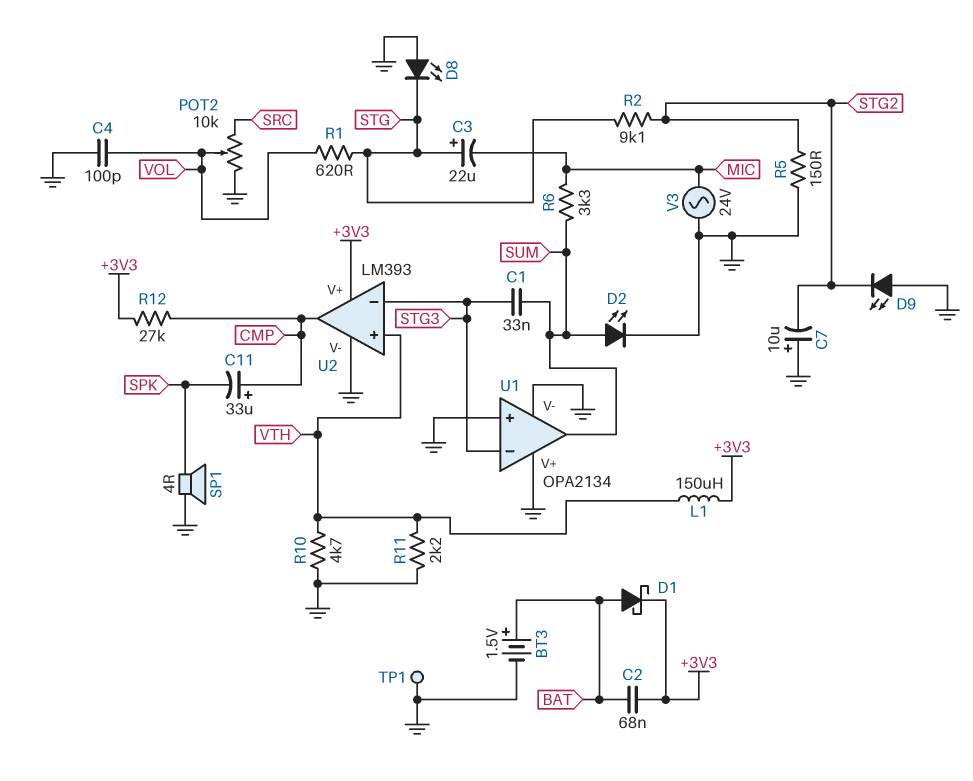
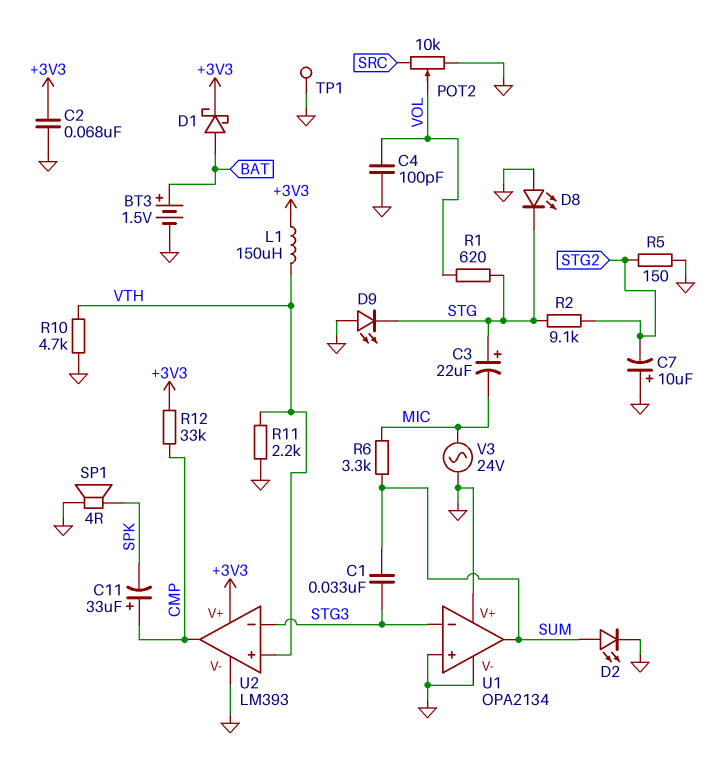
C2: 68nF (+3V3, BAT) -> 68nF (+3V3, GND)
D9: LED (A GND, K STG2) -> LED (A GND, K STG)
R12: 27k (+3V3, CMP) -> 33k (+3V3, CMP)

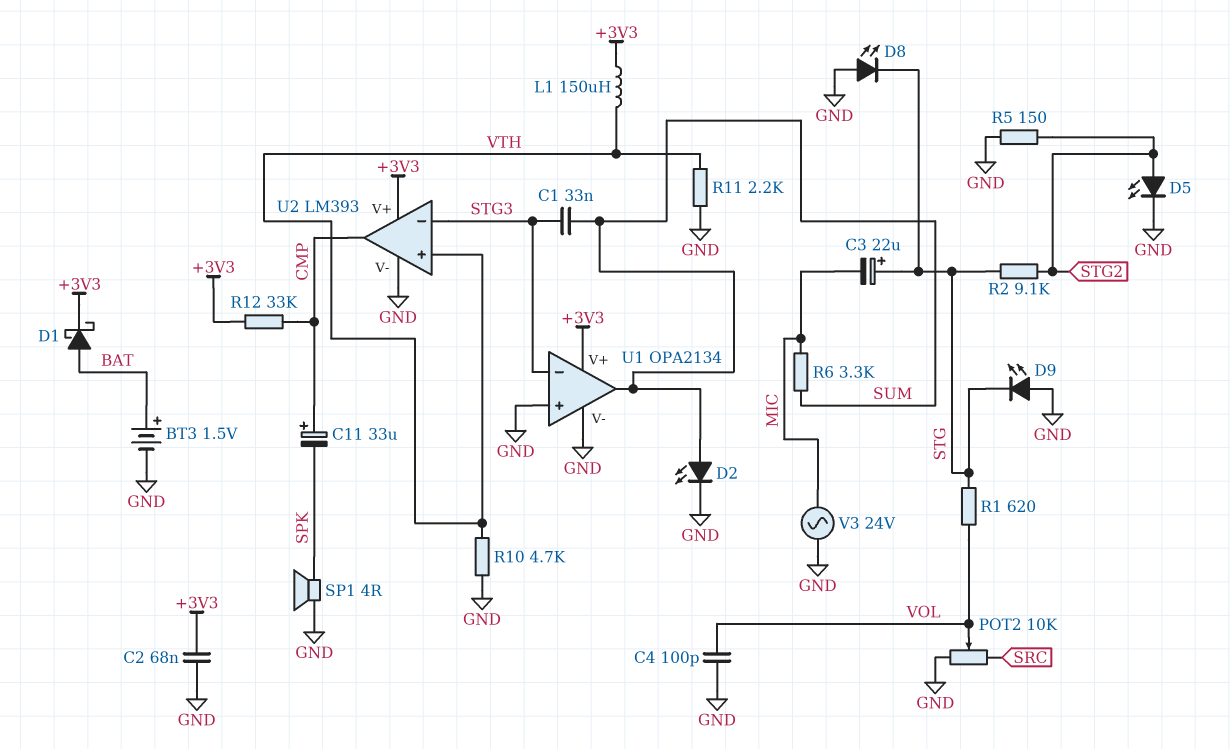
C7: 10uF (plus GND, minus STG2) -> none
D5: none -> LED (A STG2, K GND)
TP1: test point (GND) -> none
U1 pin V+: GND -> +3V3

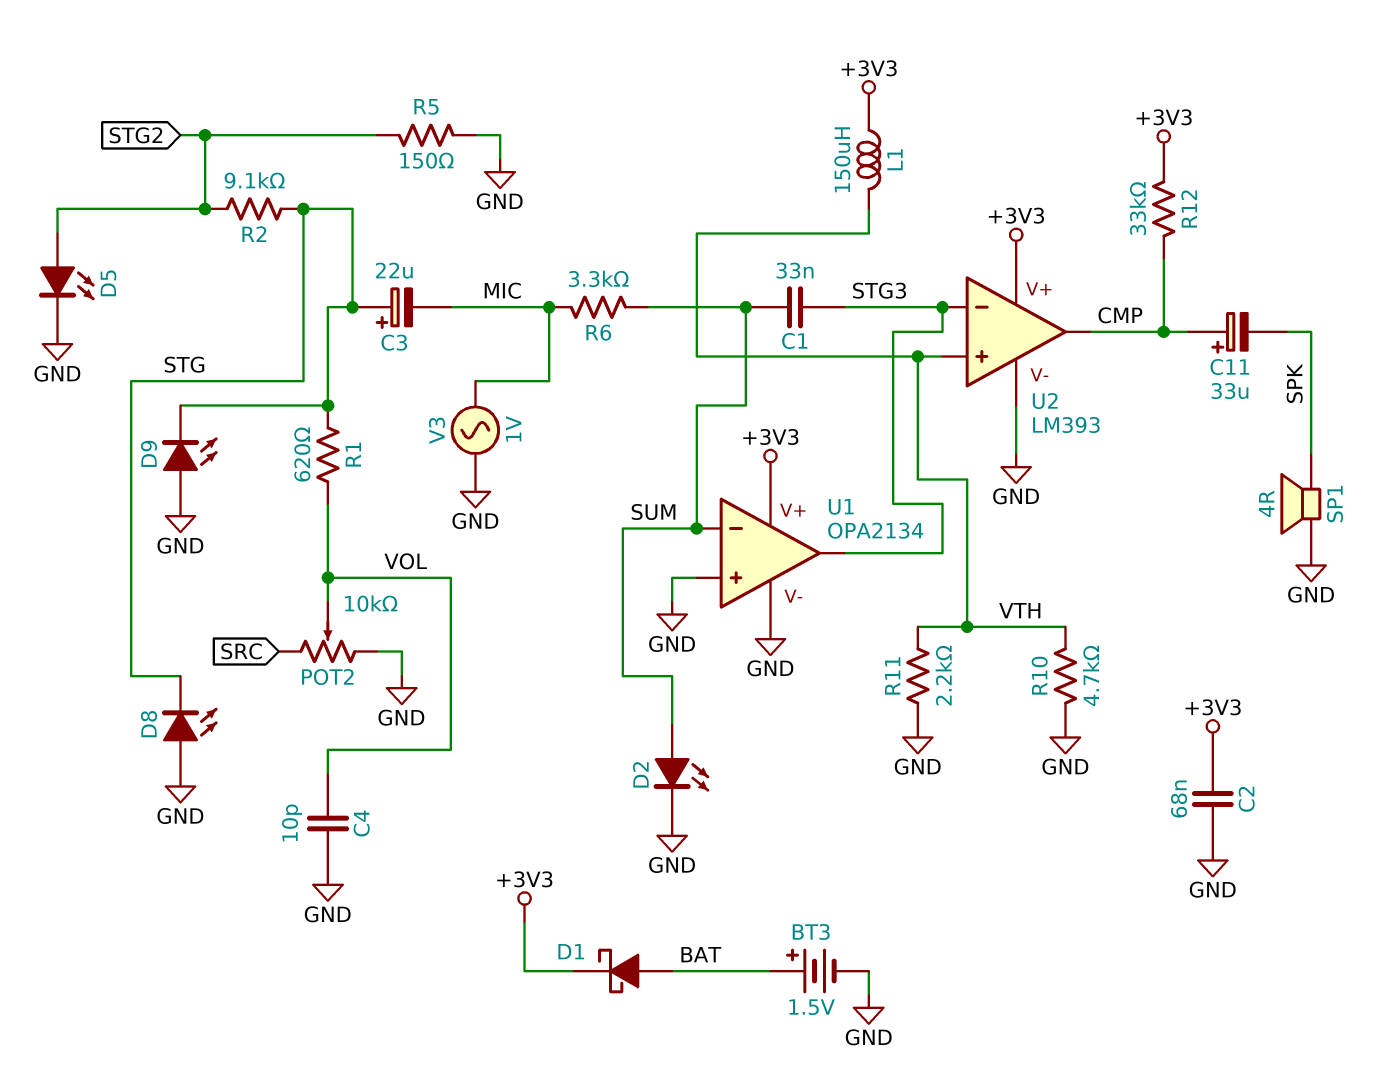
C4: 100pF (GND, VOL) -> 10pF (GND, VOL)
U1 pin in-: STG3 -> SUM
U1 pin out: SUM -> STG3
V3: AC 24V (GND, MIC) -> AC 1V (GND, MIC)

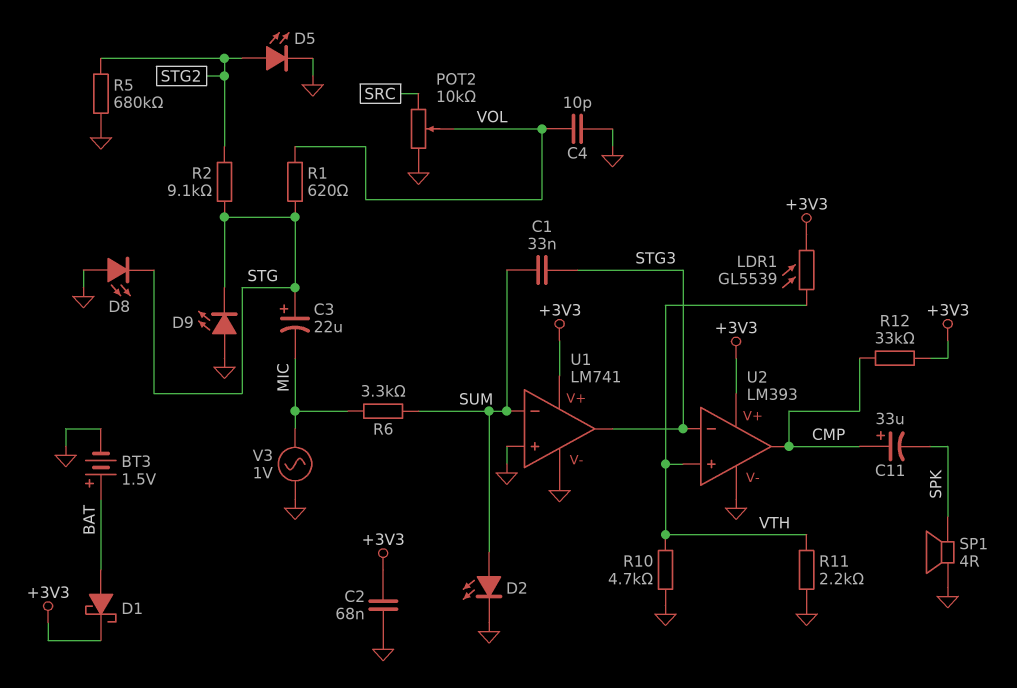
L1: 150uH (+3V3, VTH) -> none
LDR1: none -> GL5539 (+3V3, VTH)
R5: 150 (GND, STG2) -> 680k (GND, STG2)
U1: OPA2134 -> LM741

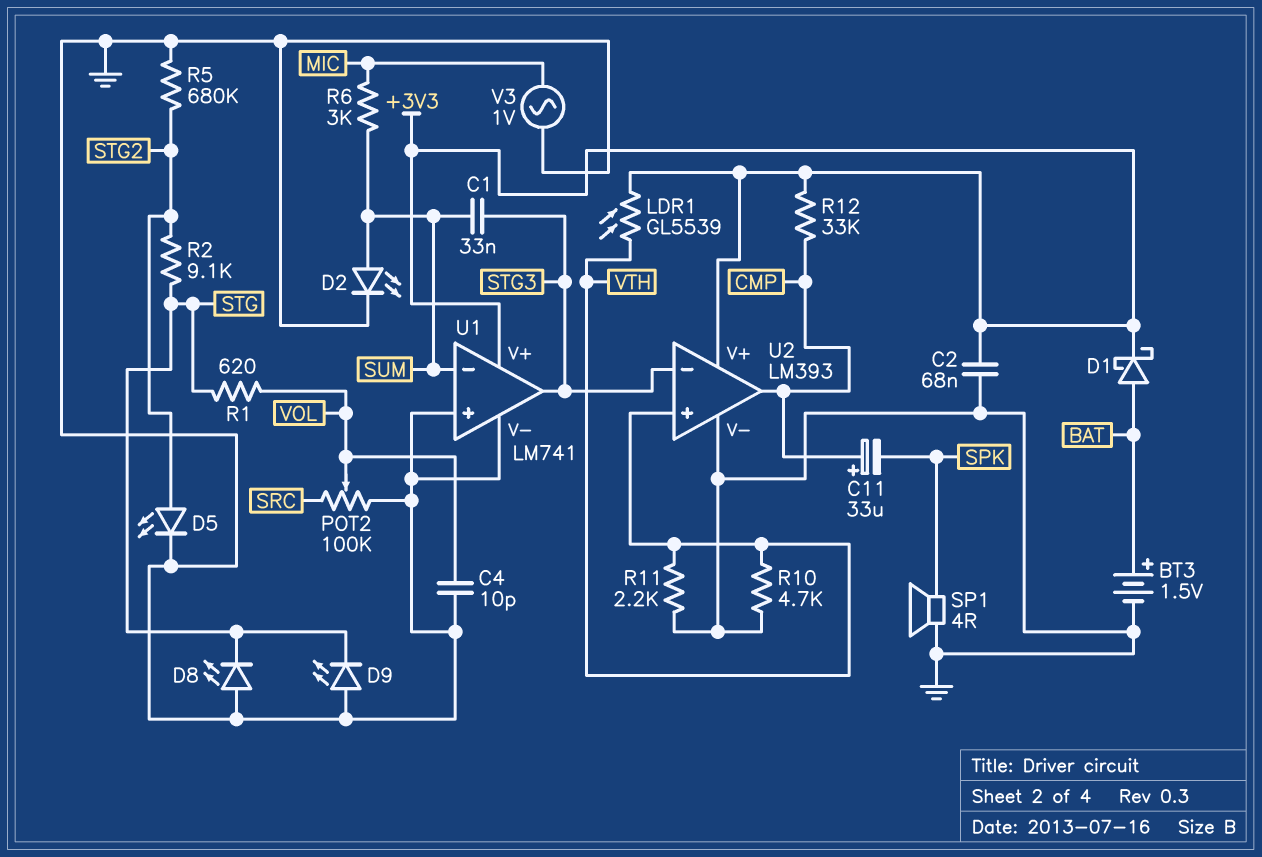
C3: 22uF (plus STG, minus MIC) -> none
POT2: 10k (GND, SRC, wiper VOL) -> 100k (GND, SRC, wiper VOL)
R6: 3.3k (MIC, SUM) -> 3k (MIC, SUM)

